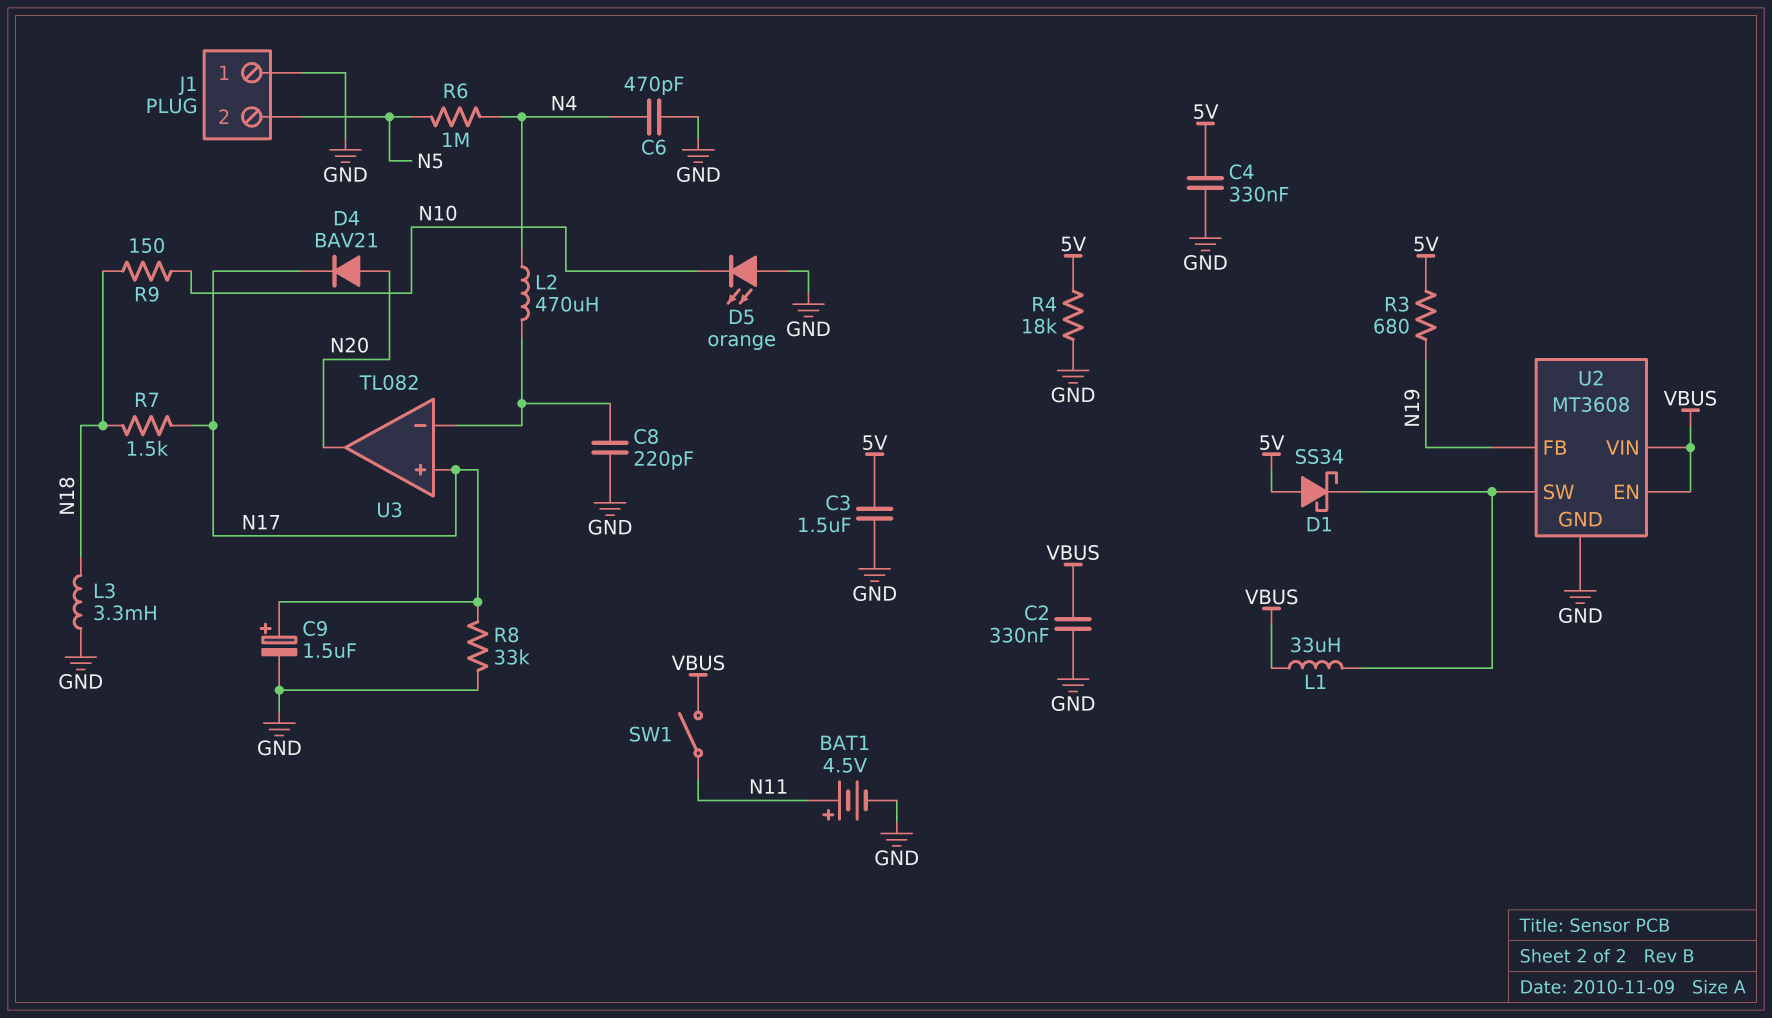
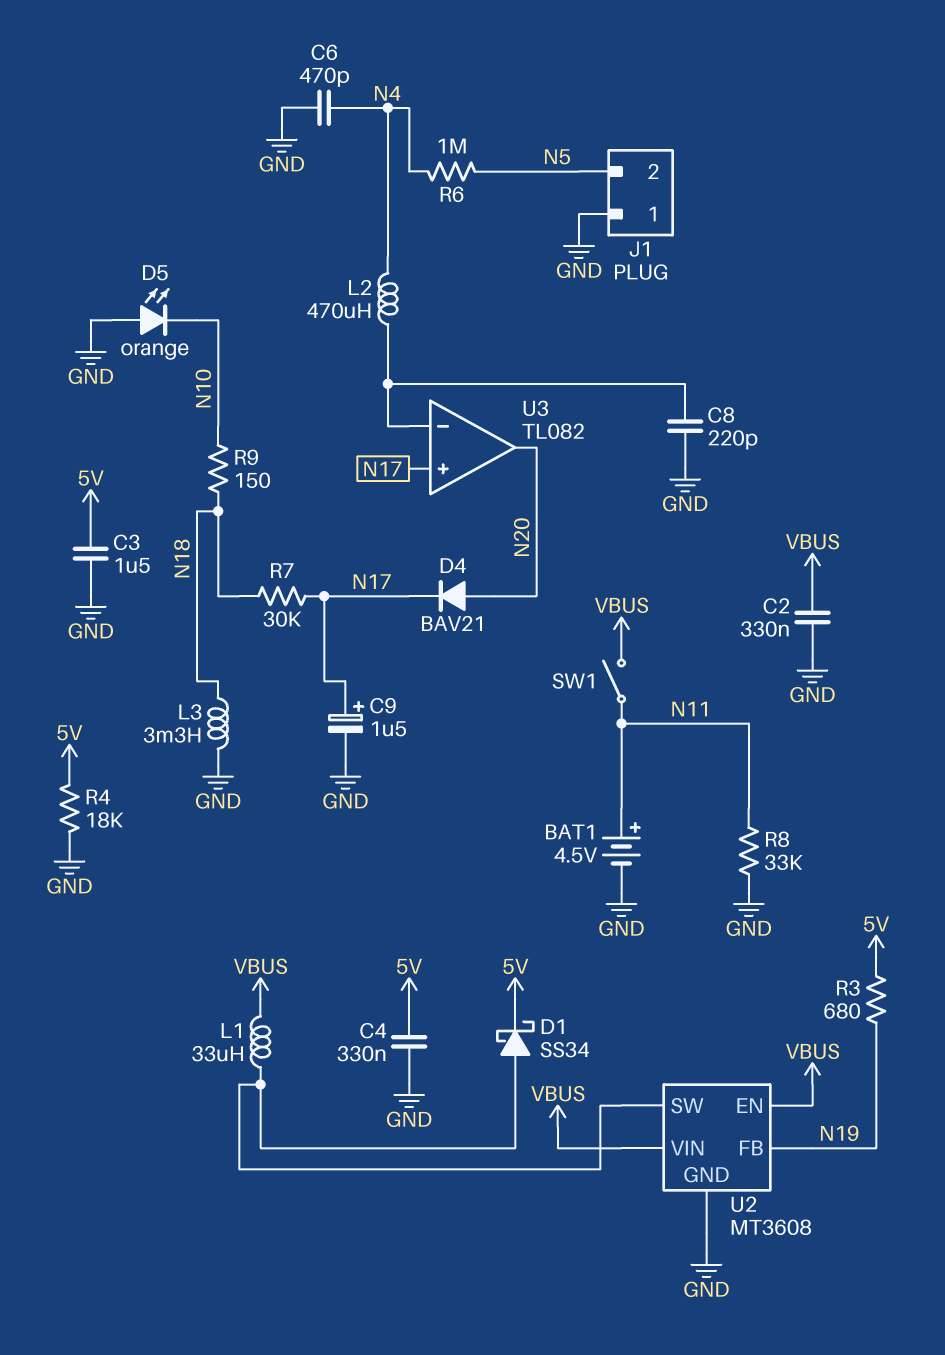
D1: schottky SS34 (A 5V, K U2/SW) -> schottky SS34 (A U2/SW, K 5V)
R7: 1.5k (N17, N18) -> 30k (N17, N18)
R8: 33k (GND, N17) -> 33k (GND, N11)

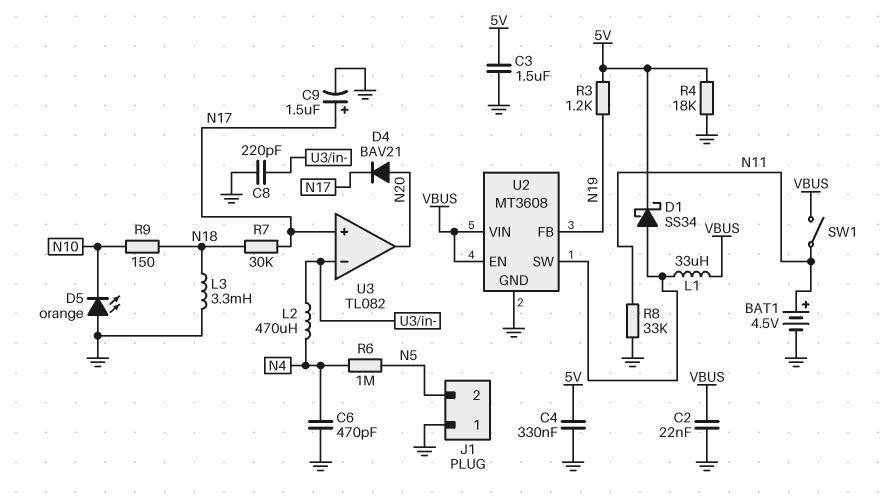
C2: 330nF (GND, VBUS) -> 22nF (GND, VBUS)
R3: 680 (5V, N19) -> 1.2k (5V, N19)

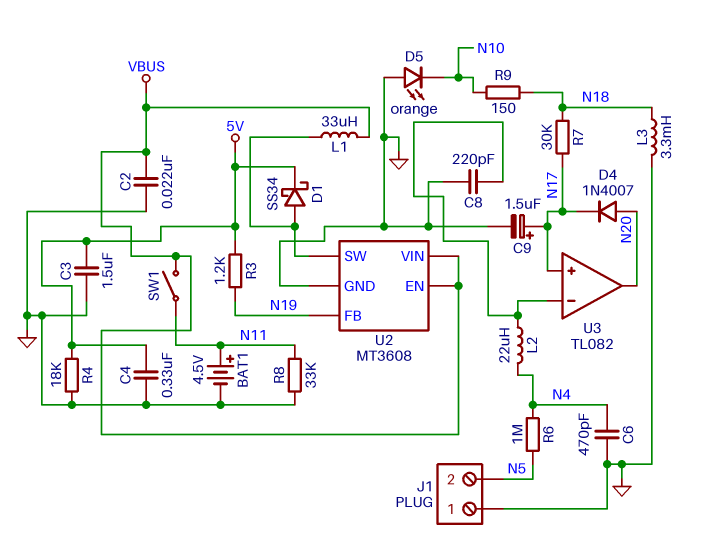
D4: diode BAV21 (A N20, K N17) -> diode 1N4007 (A N20, K N17)
L2: 470uH (N4, U3/in-) -> 22uH (N4, U3/in-)

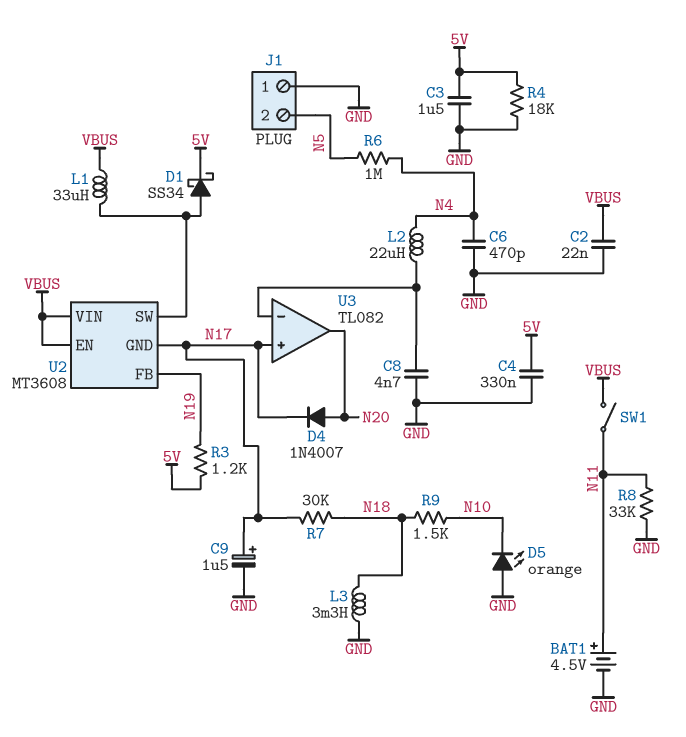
C8: 220pF (GND, U3/in-) -> 4.7nF (GND, U3/in-)
R9: 150 (N10, N18) -> 1.5k (N10, N18)
U2 pin GND: GND -> N17

